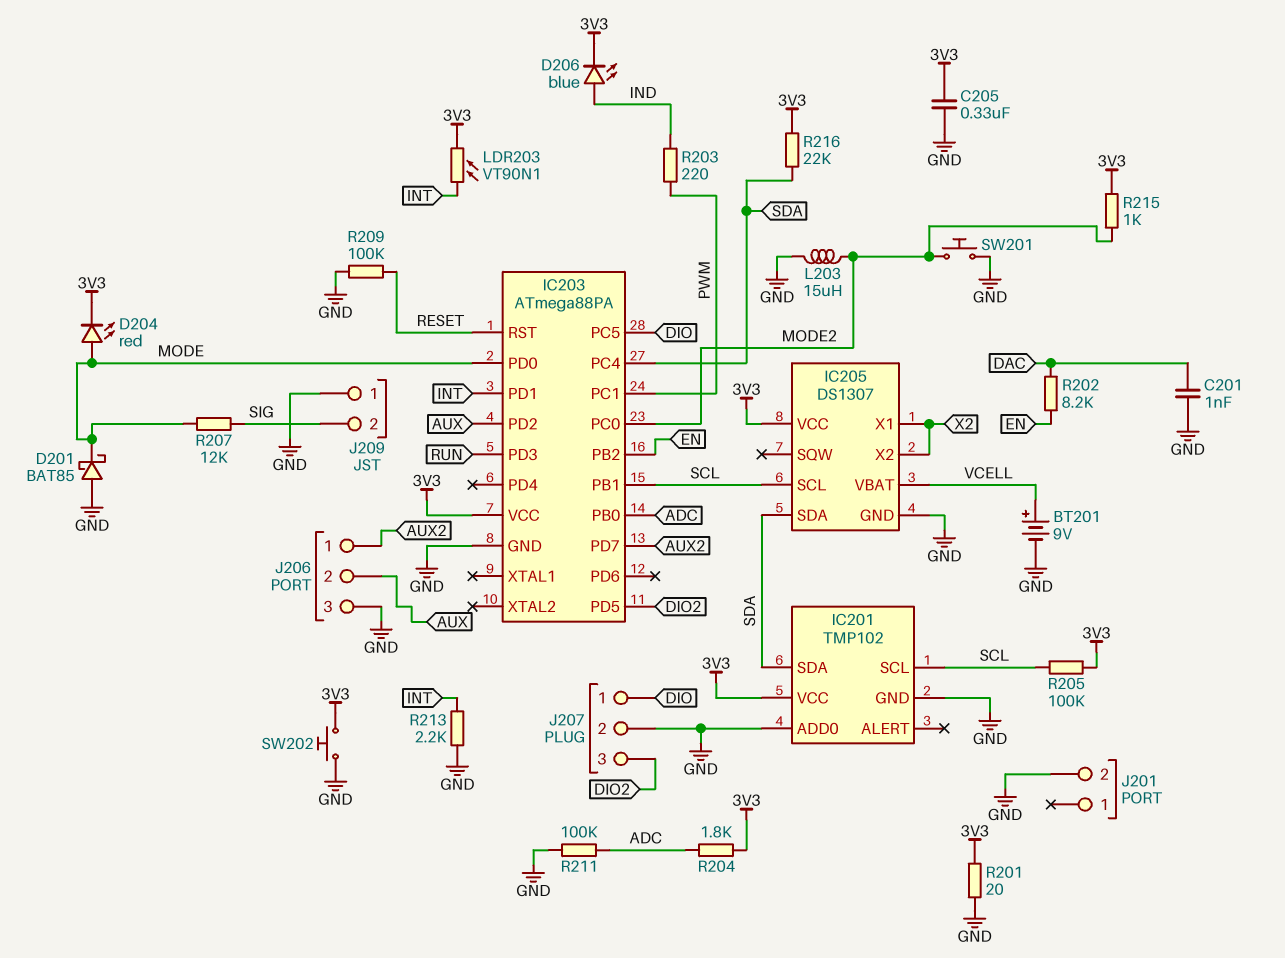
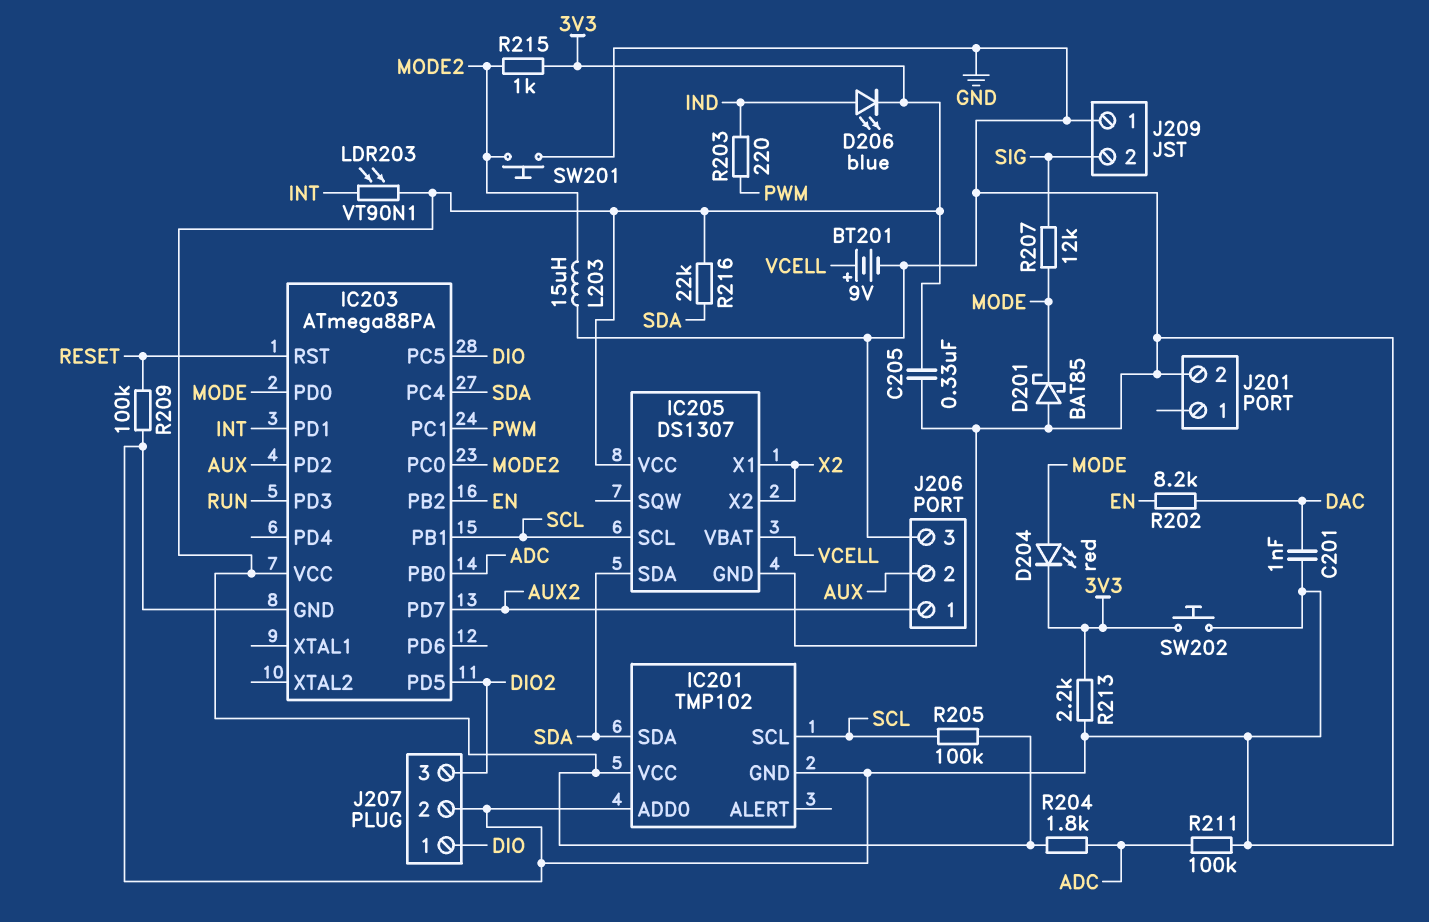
R201: 20 (3V3, GND) -> none
R213: 2.2k (GND, INT) -> 2.2k (3V3, GND)

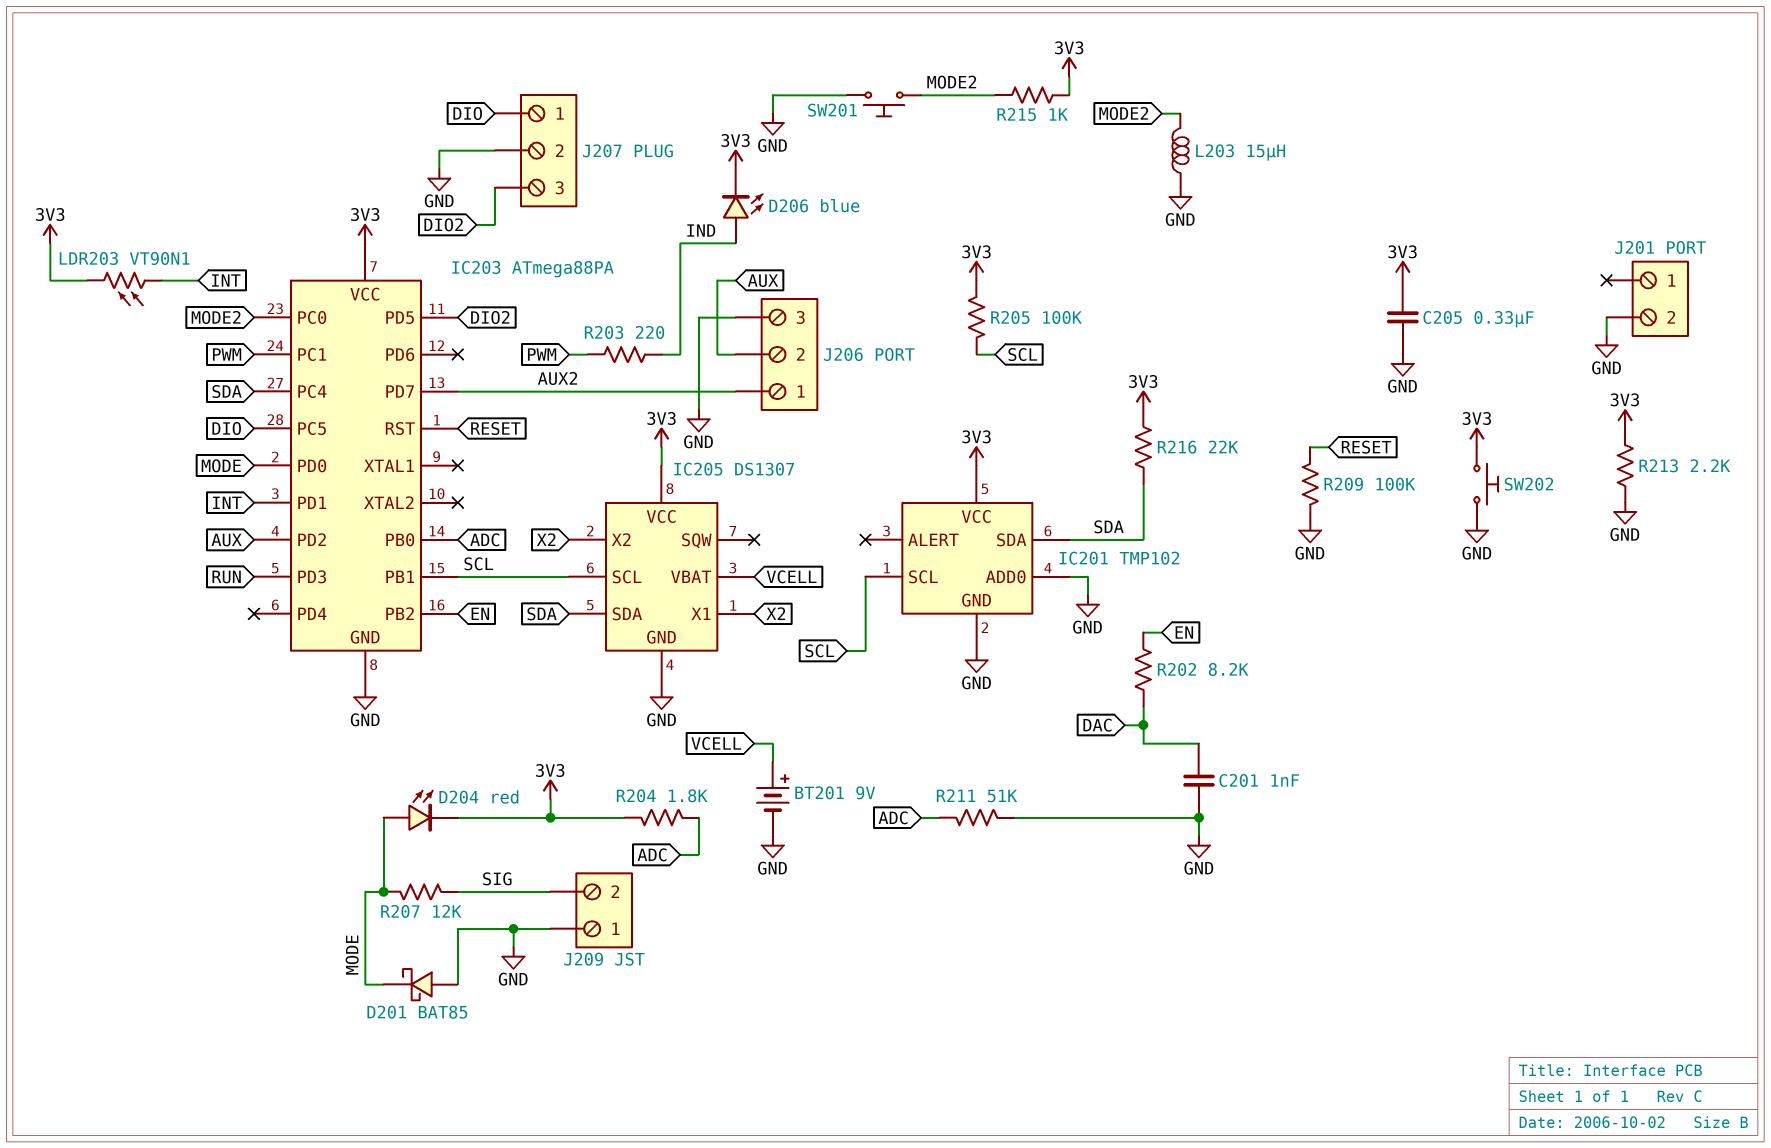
R211: 100k (ADC, GND) -> 51k (ADC, GND)

